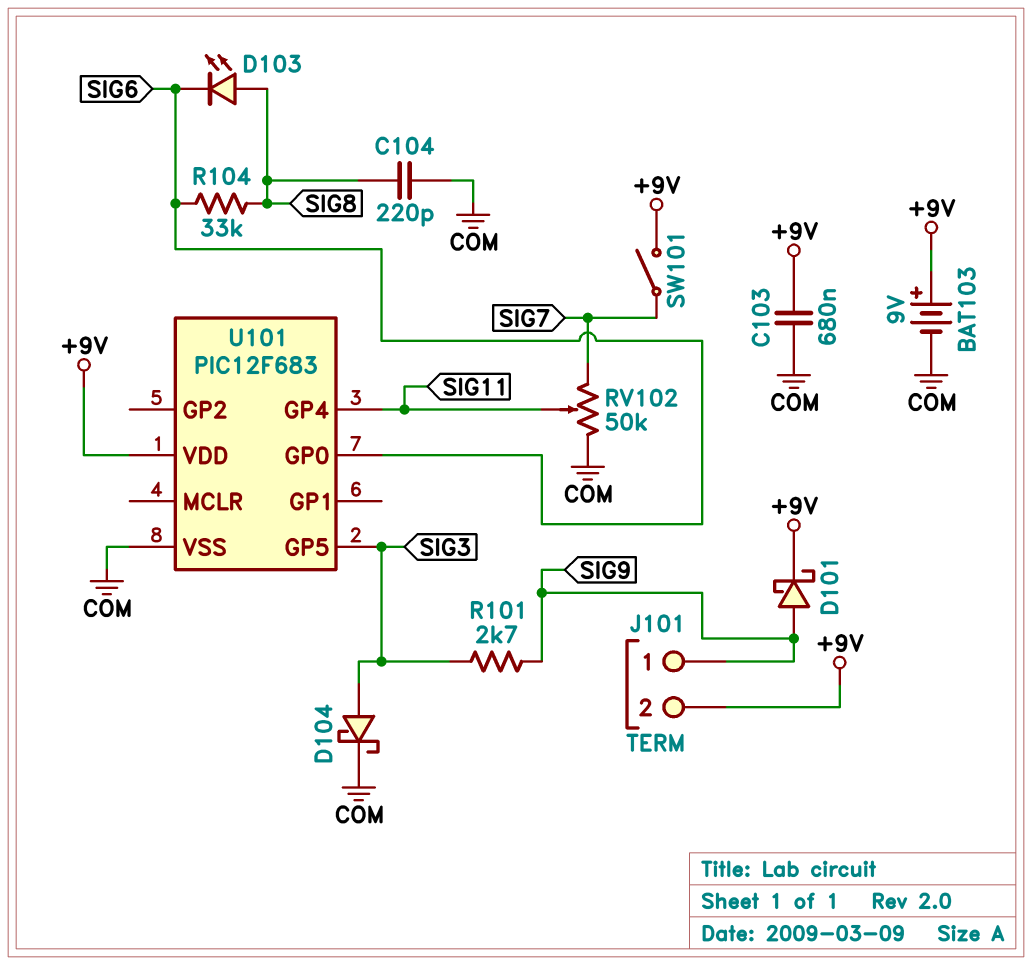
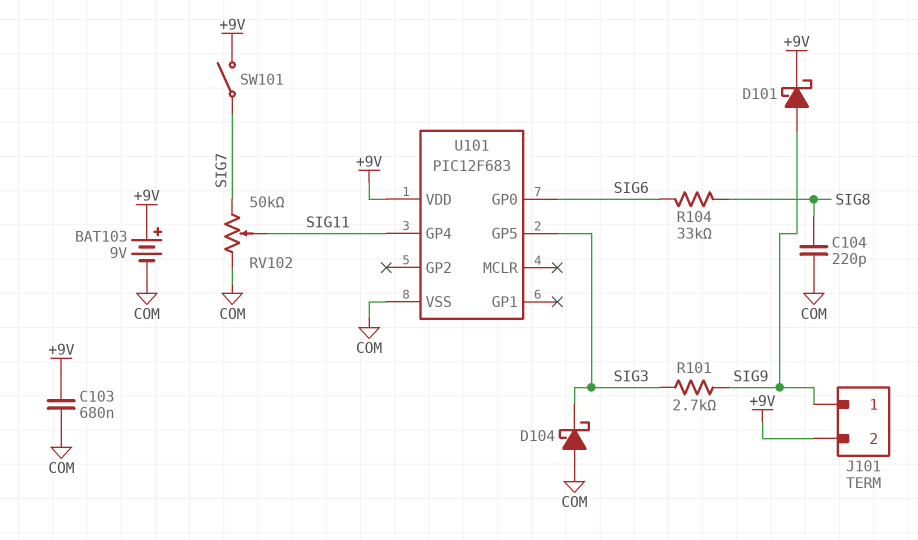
D103: LED (A SIG8, K SIG6) -> none
D104: schottky (A SIG3, K COM) -> schottky (A COM, K SIG3)

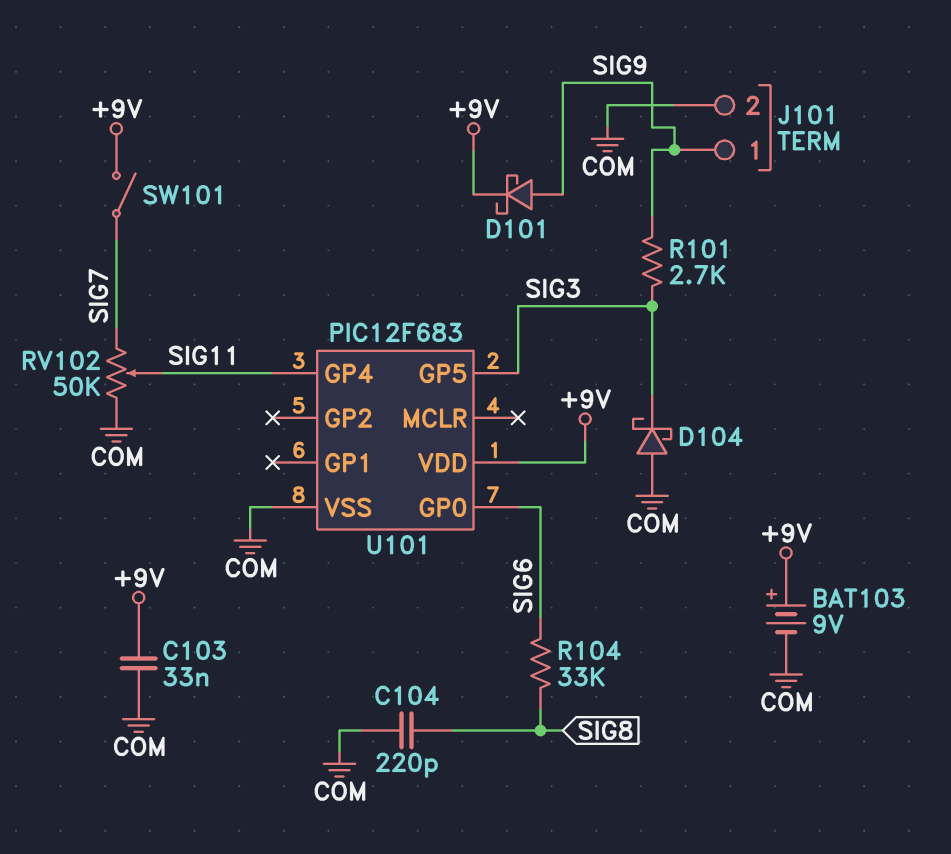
C103: 680nF (+9V, COM) -> 33nF (+9V, COM)
J101 pin 2: +9V -> COM

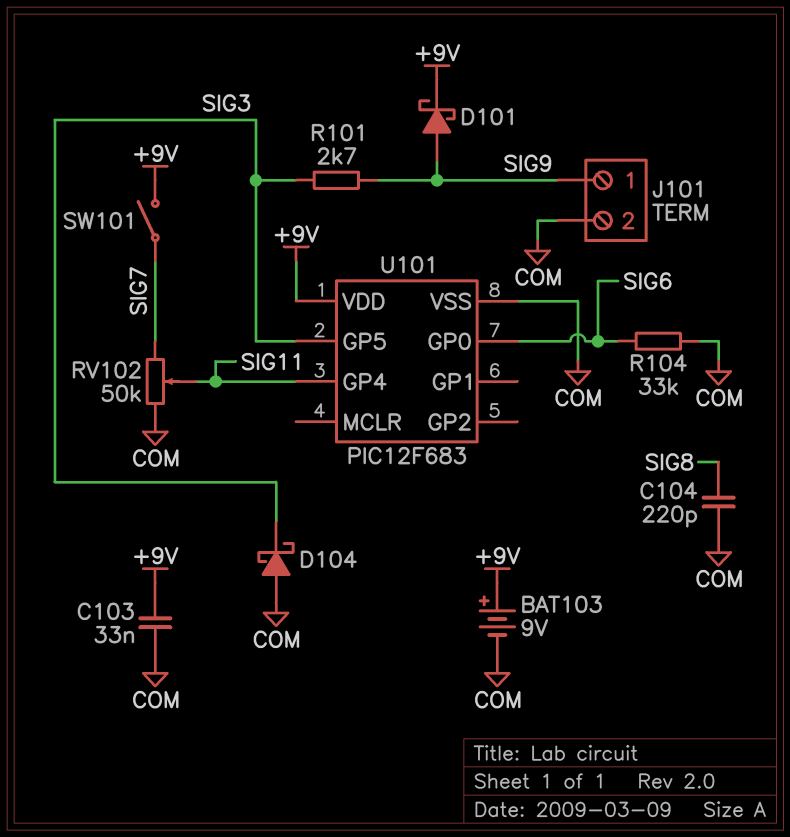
R104: 33k (SIG6, SIG8) -> 33k (COM, SIG6)

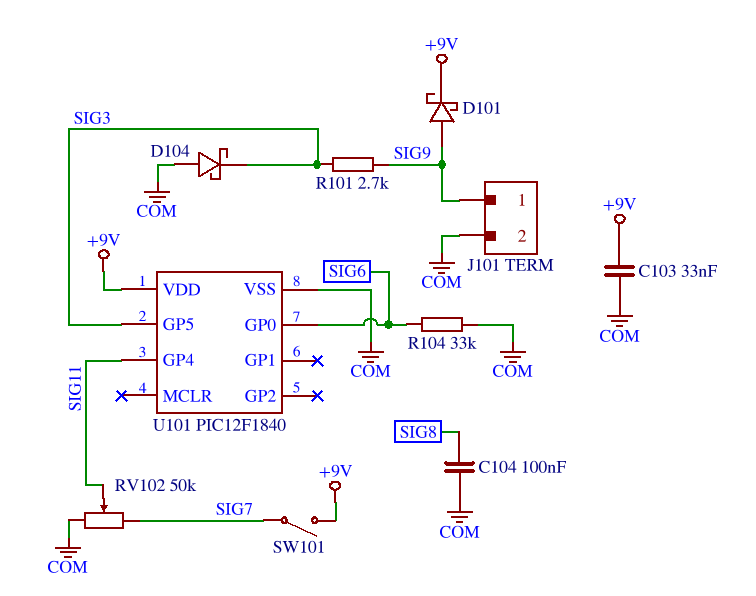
BAT103: 9V (plus +9V, minus COM) -> none
C104: 220pF (COM, SIG8) -> 100nF (COM, SIG8)
U101: PIC12F683 -> PIC12F1840

